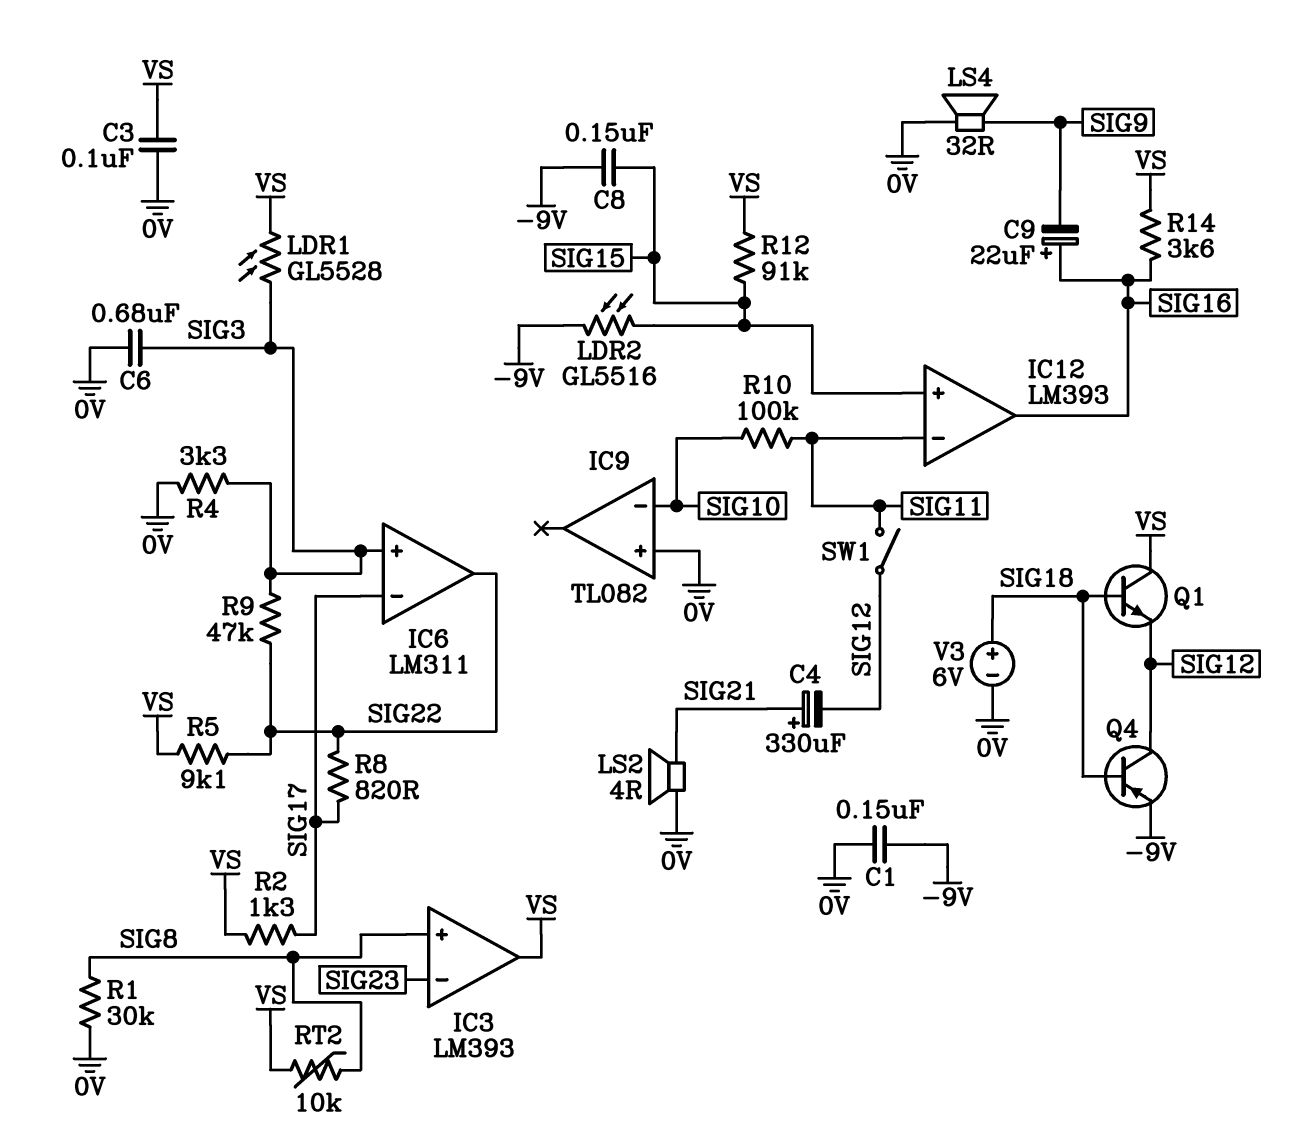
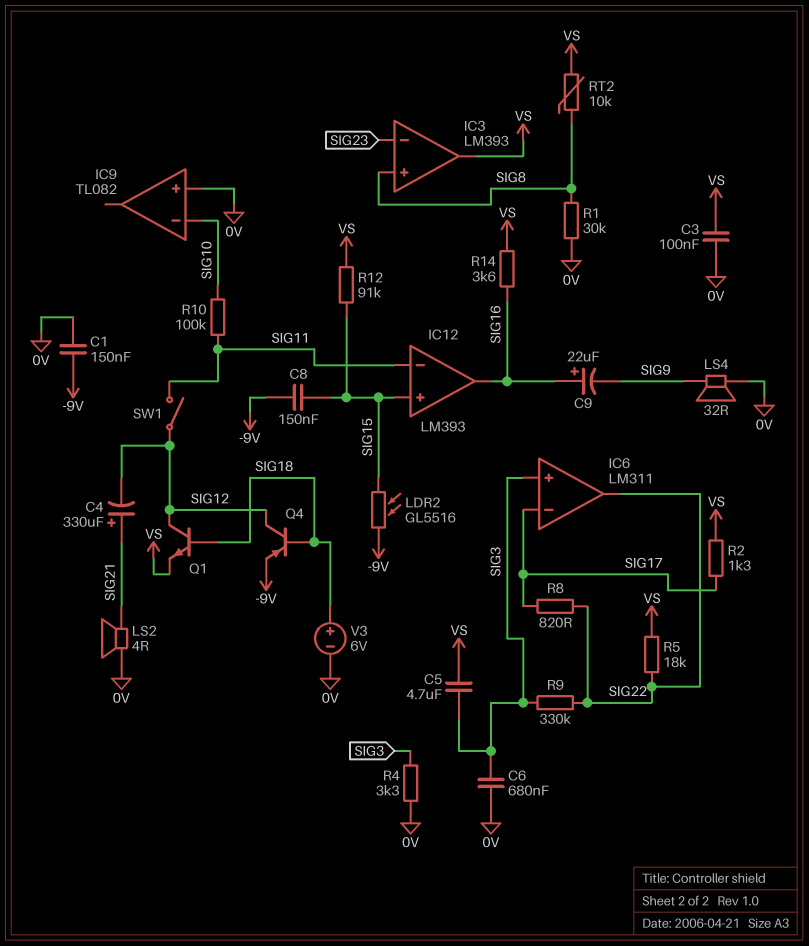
C5: none -> 4.7uF (SIG3, VS)
LDR1: GL5528 (SIG3, VS) -> none
Q1: NPN (B SIG18, C VS, E SIG12) -> NPN (B SIG18, C SIG12, E VS)
R5: 9.1k (SIG22, VS) -> 18k (SIG22, VS)
R9: 47k (SIG3, SIG22) -> 330k (SIG3, SIG22)

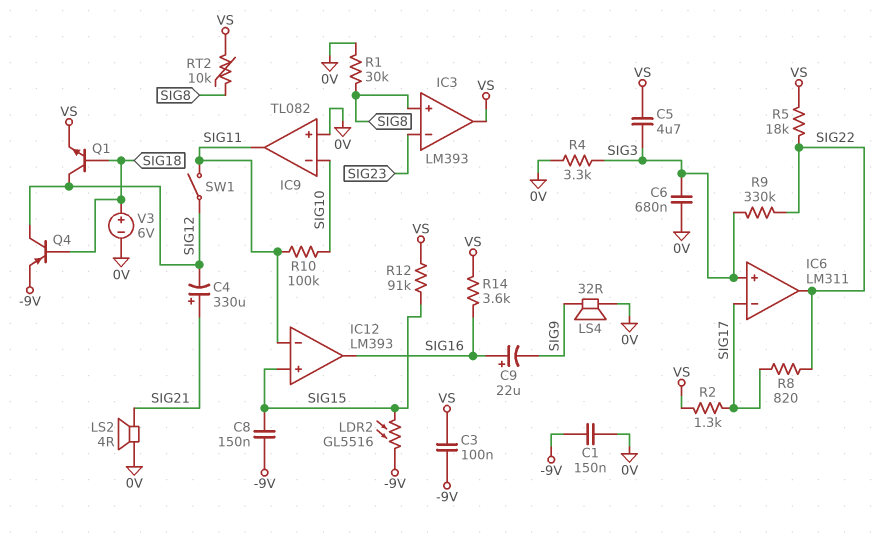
C3: 100nF (0V, VS) -> 100nF (-9V, VS)
IC9 pin out: none -> SIG11

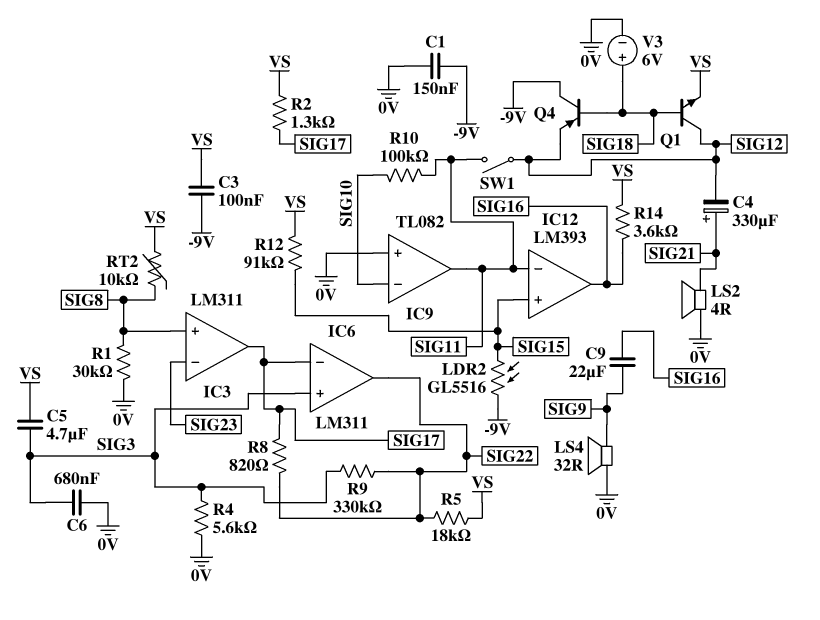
C8: 150nF (-9V, SIG15) -> none
C9: 22uF (plus SIG16, minus SIG9) -> 22uF (SIG9, SIG16)
IC3: LM393 -> LM311
IC3 pin out: VS -> SIG17
Q4: PNP (B SIG18, C SIG12, E -9V) -> PNP (B SIG18, C -9V, E SIG12)
R4: 3.3k (0V, SIG3) -> 5.6k (0V, SIG3)

